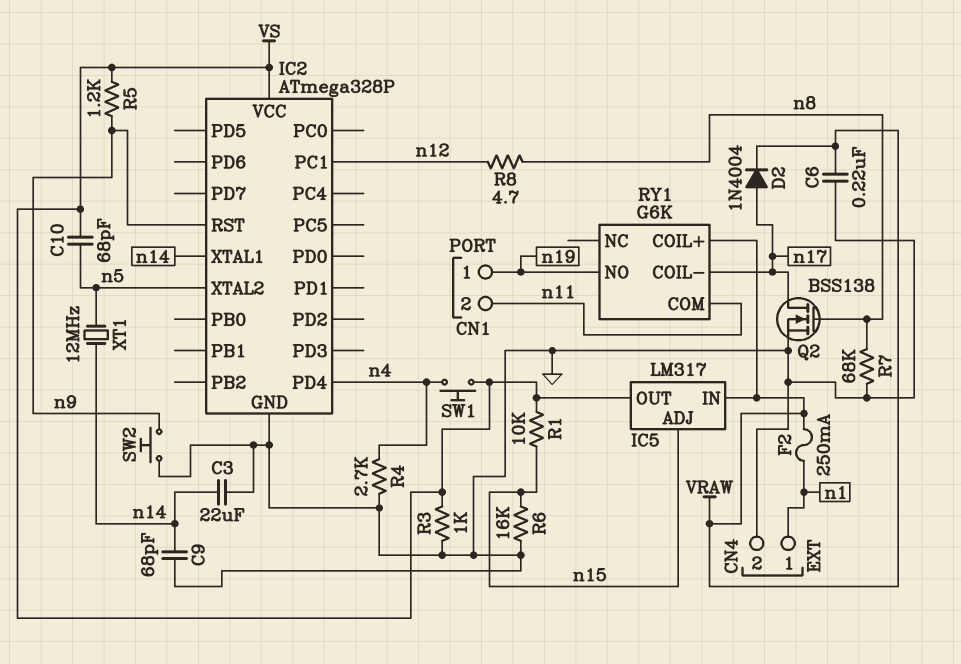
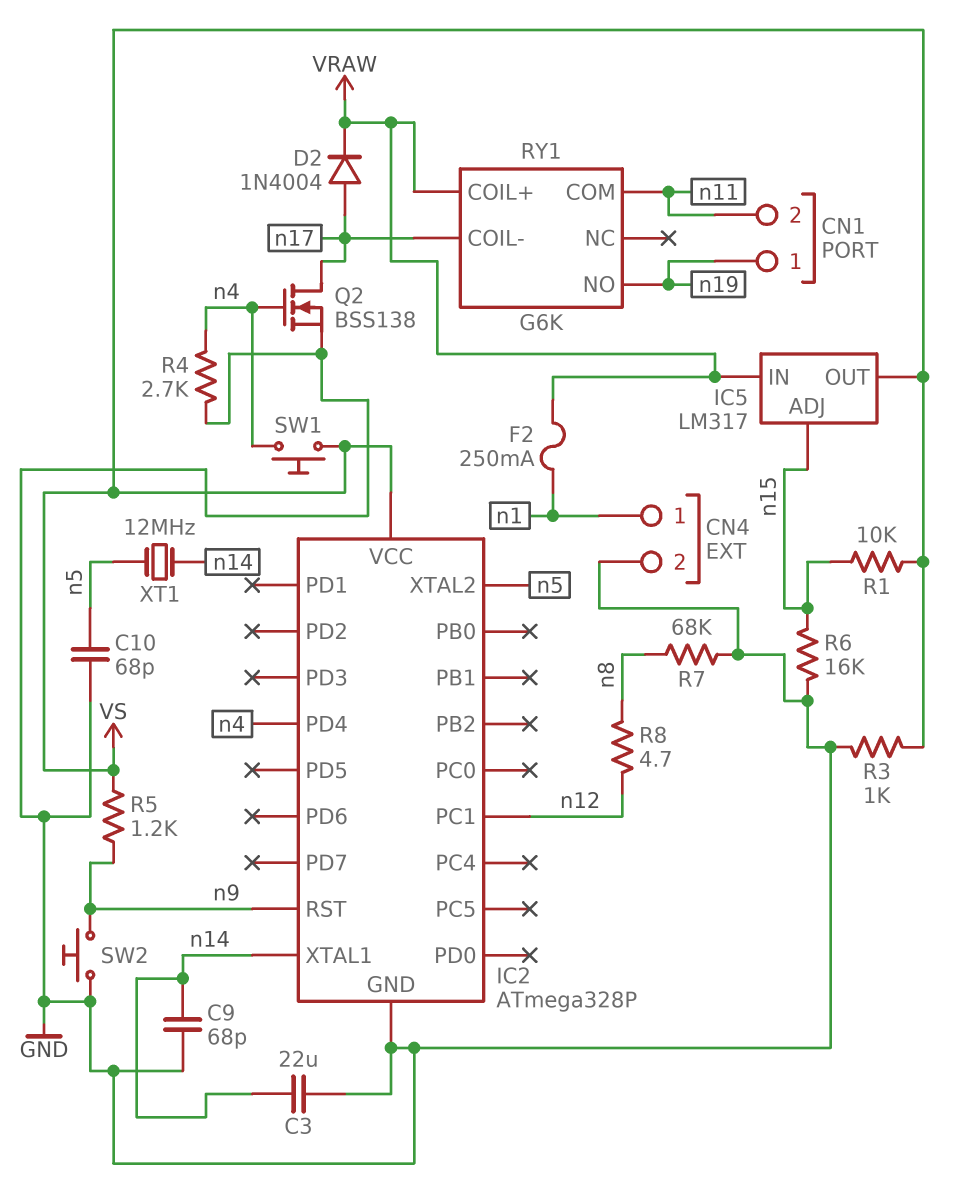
C6: 220nF (GND, VRAW) -> none
C10: 68pF (VS, n5) -> 68pF (GND, n5)
Q2: NMOS BSS138 (G n8, D n17, S GND) -> NMOS BSS138 (G n4, D n17, S GND)

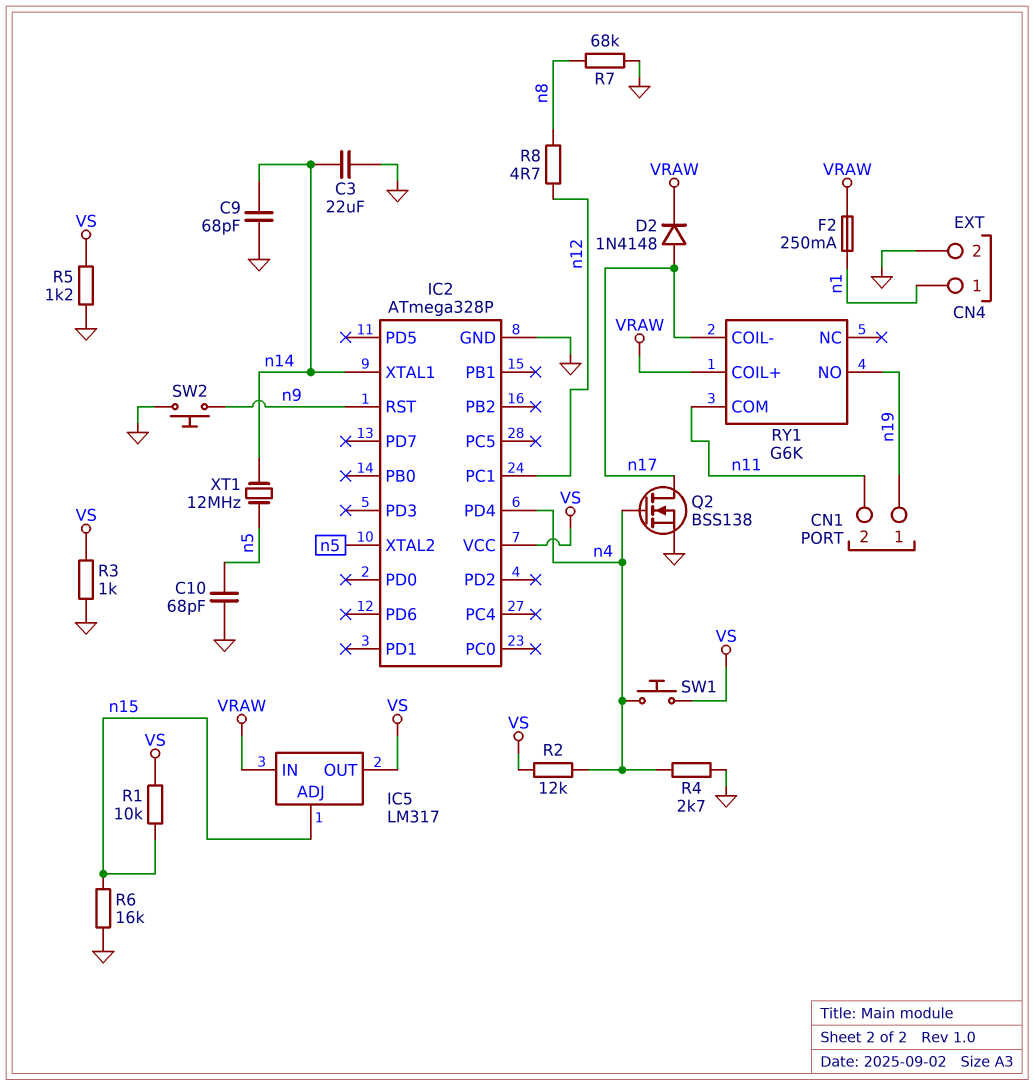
D2: diode 1N4004 (A n17, K VRAW) -> diode 1N4148 (A n17, K VRAW)
R2: none -> 12k (VS, n4)
R5: 1.2k (VS, n9) -> 1.2k (GND, VS)

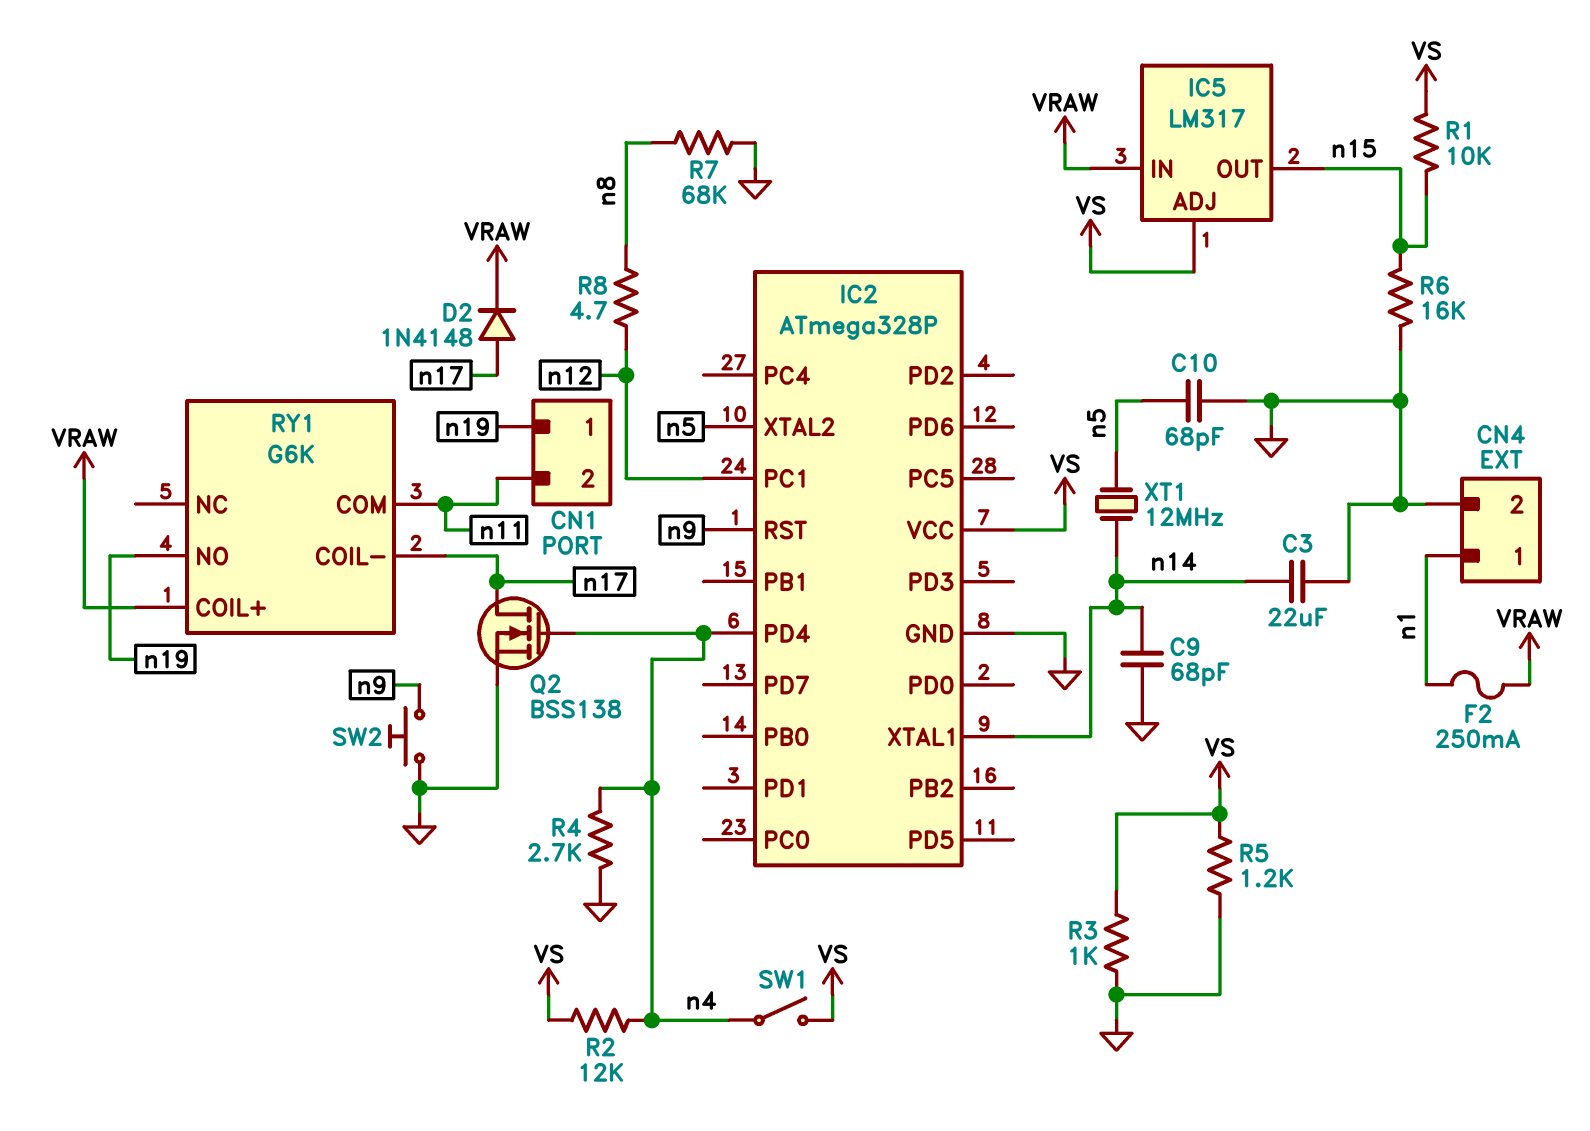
IC5 pin ADJ: n15 -> VS
IC5 pin OUT: VS -> n15
SW1: button (VS, n4) -> switch (VS, n4)

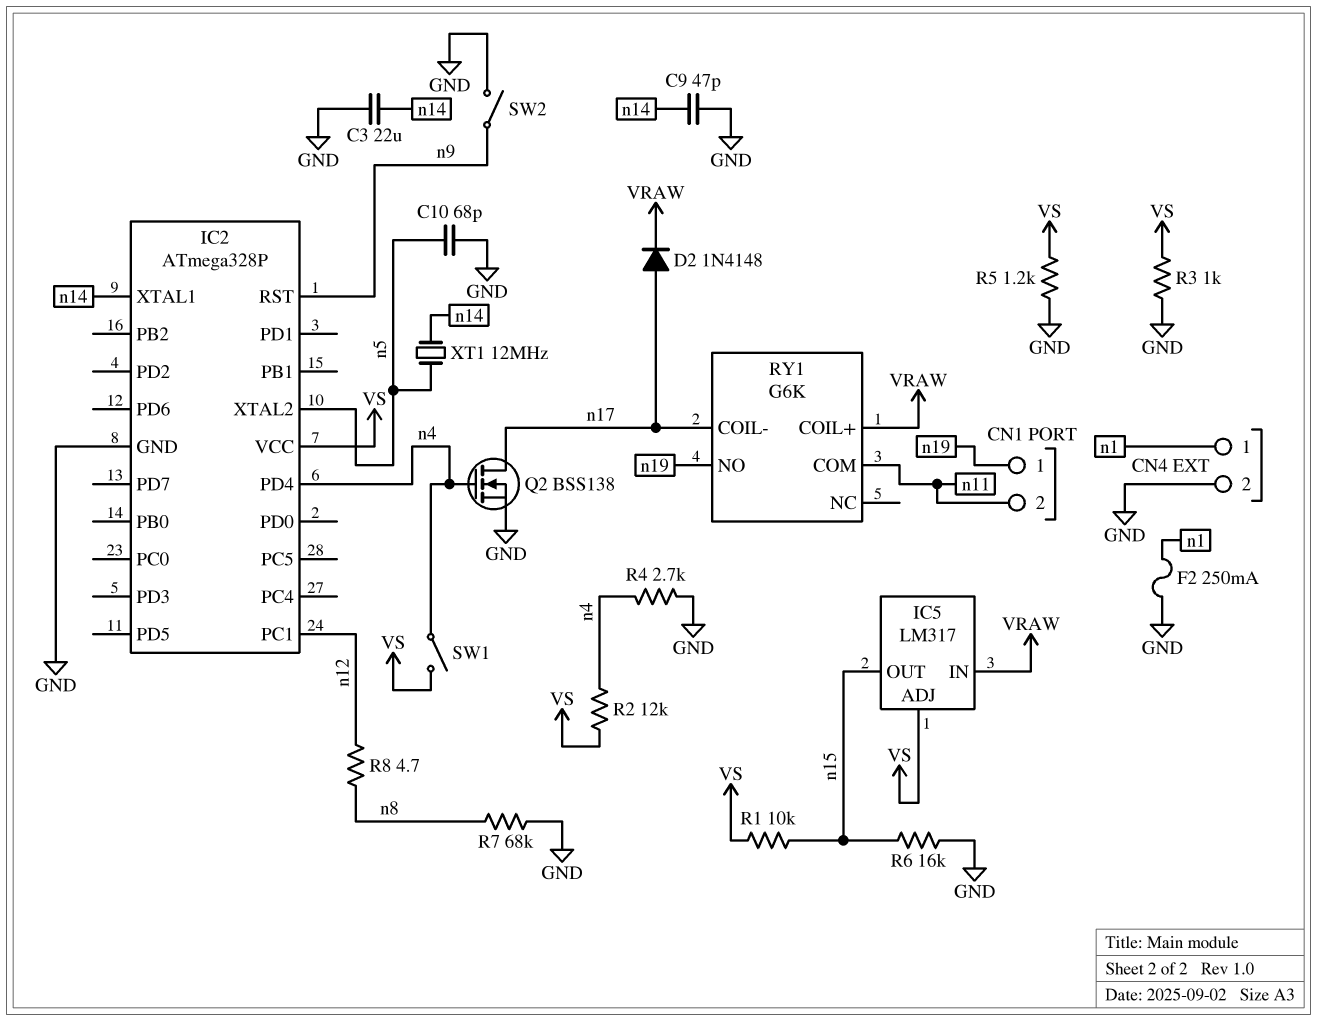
C9: 68pF (GND, n14) -> 47pF (GND, n14)
F2: 250mA (VRAW, n1) -> 250mA (GND, n1)
SW2: button (GND, n9) -> switch (GND, n9)

